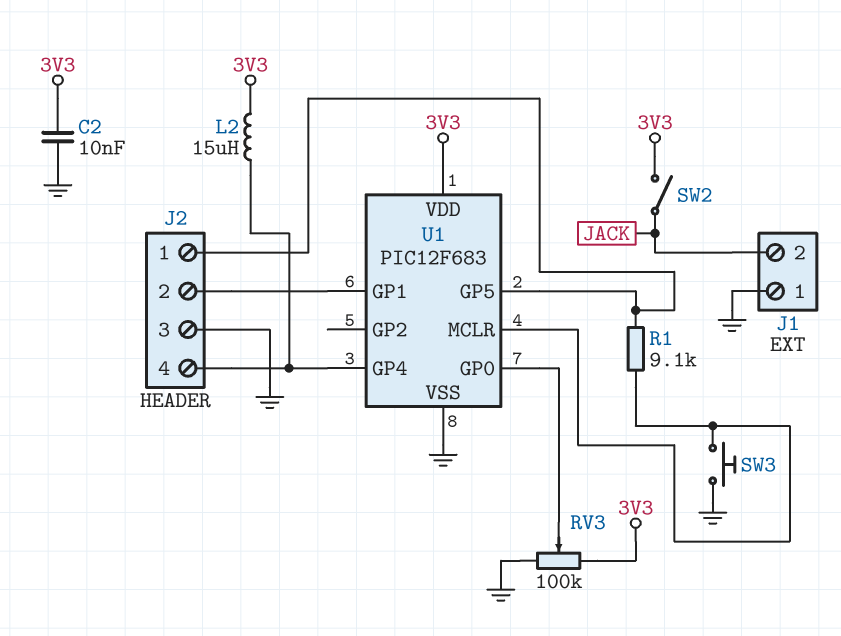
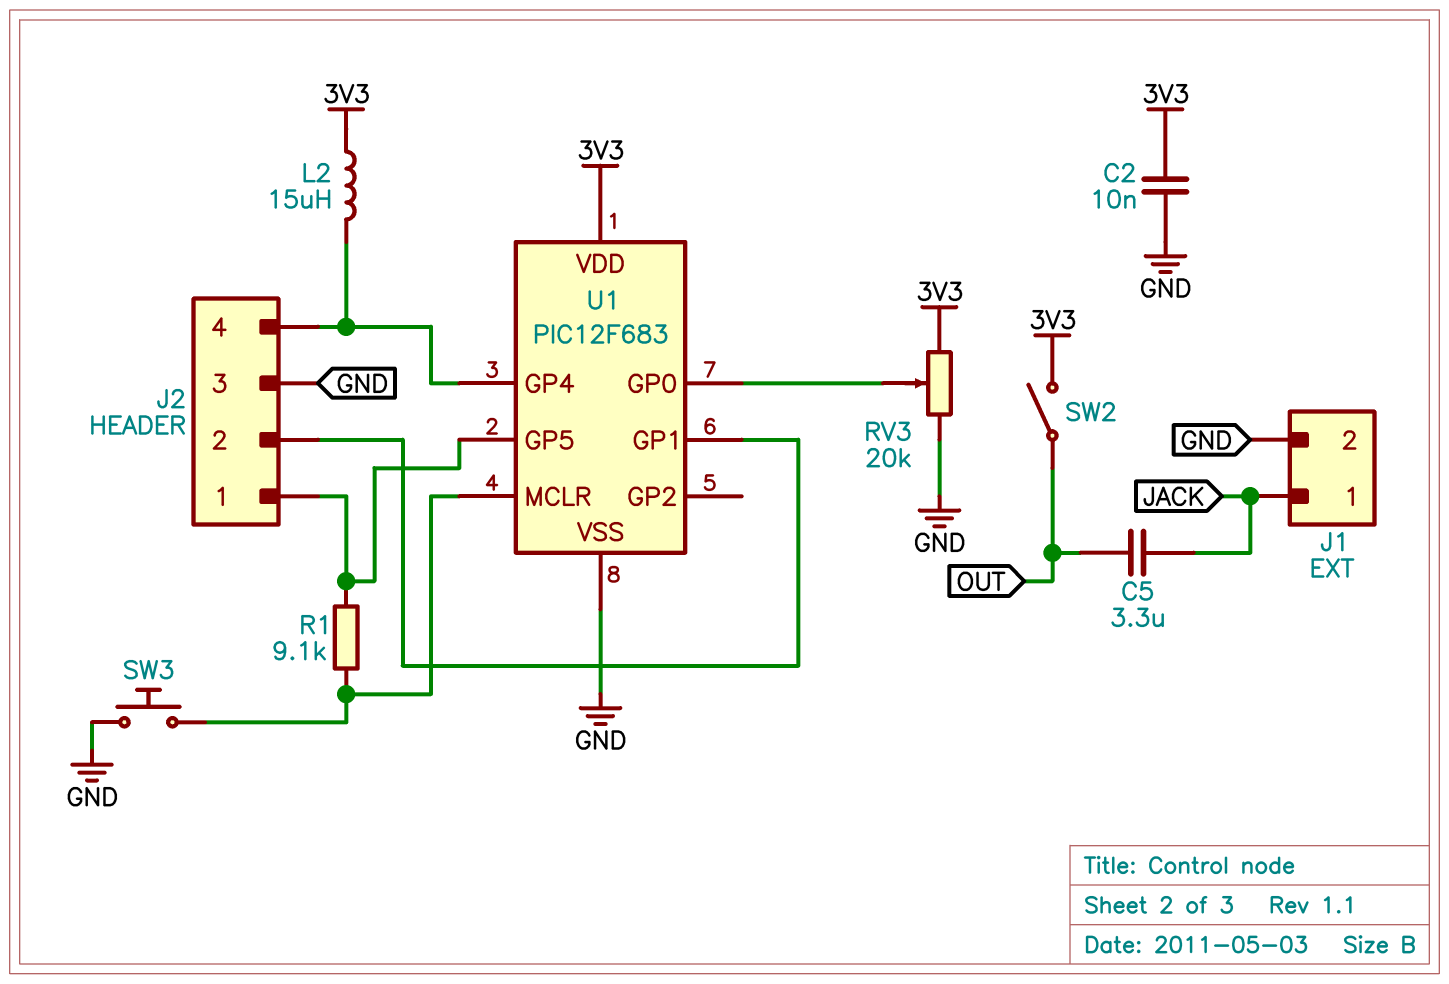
C5: none -> 3.3uF (JACK, OUT)
J1 pin 1: GND -> JACK
J1 pin 2: JACK -> GND
RV3: 100k (3V3, GND, wiper U1/GP0) -> 20k (3V3, GND, wiper U1/GP0)
SW2: switch (3V3, JACK) -> switch (3V3, OUT)

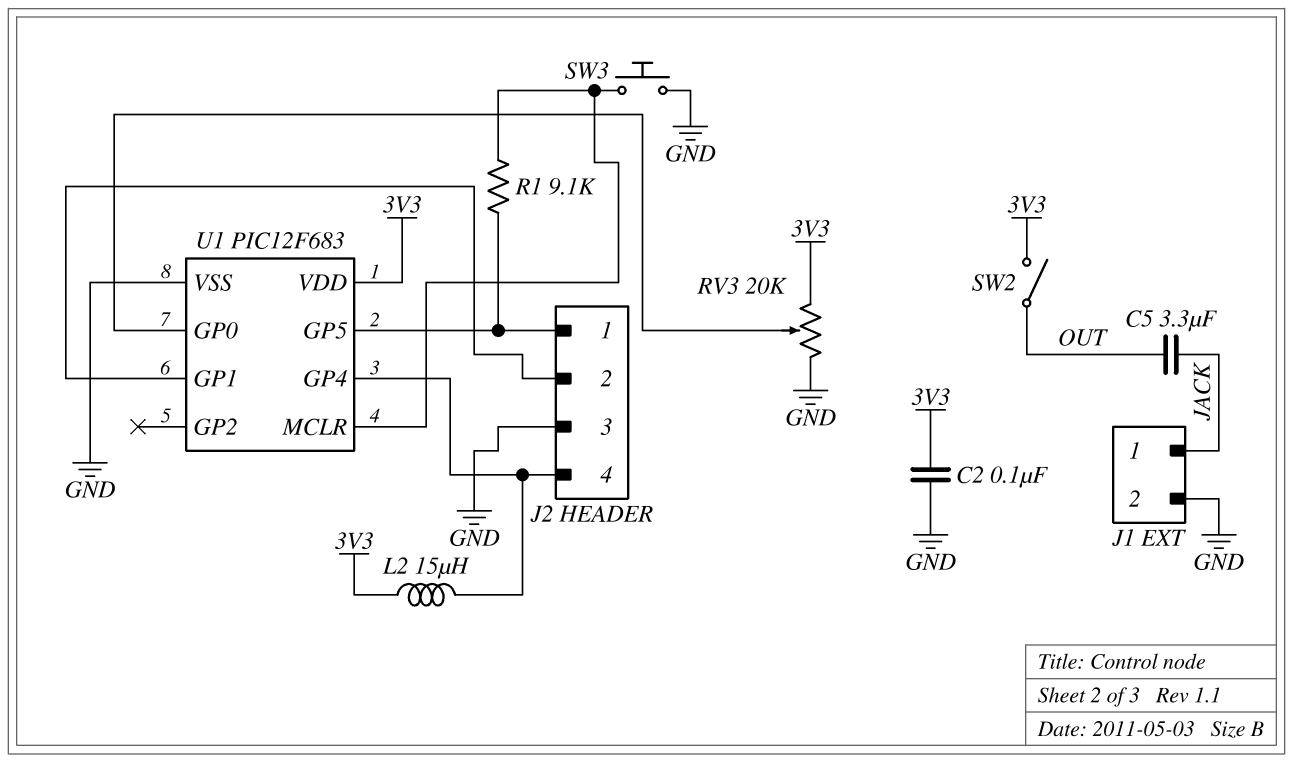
C2: 10nF (3V3, GND) -> 100nF (3V3, GND)

